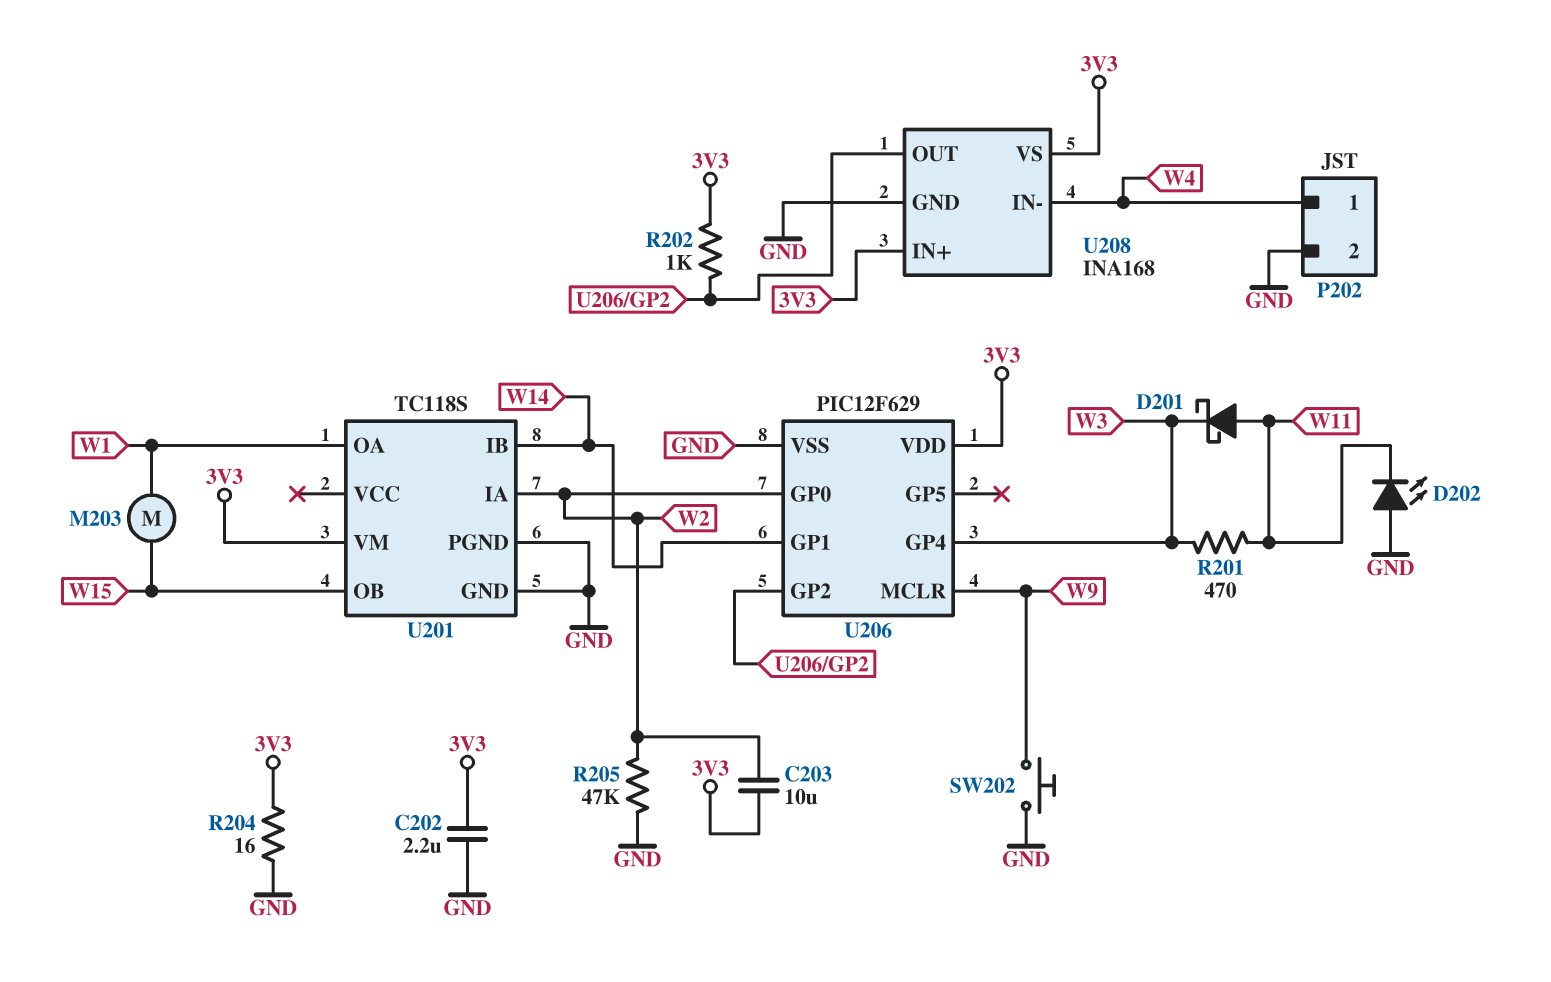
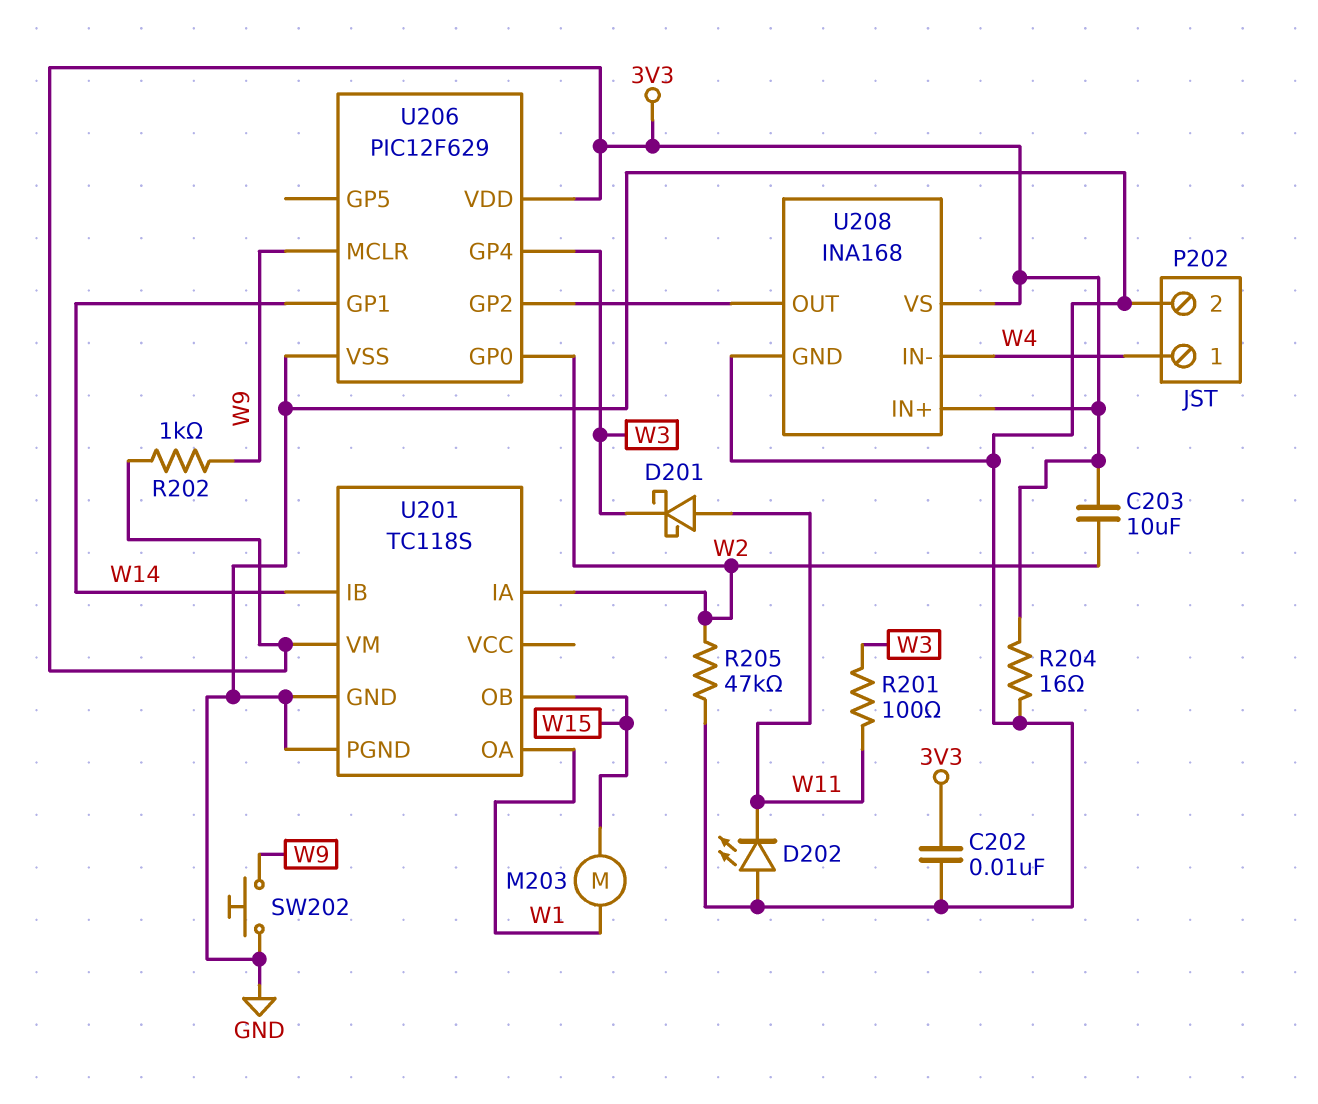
C202: 2.2uF (3V3, GND) -> 10nF (3V3, GND)
R201: 470 (W3, W11) -> 100 (W3, W11)
R202: 1k (3V3, U206/GP2) -> 1k (3V3, W9)

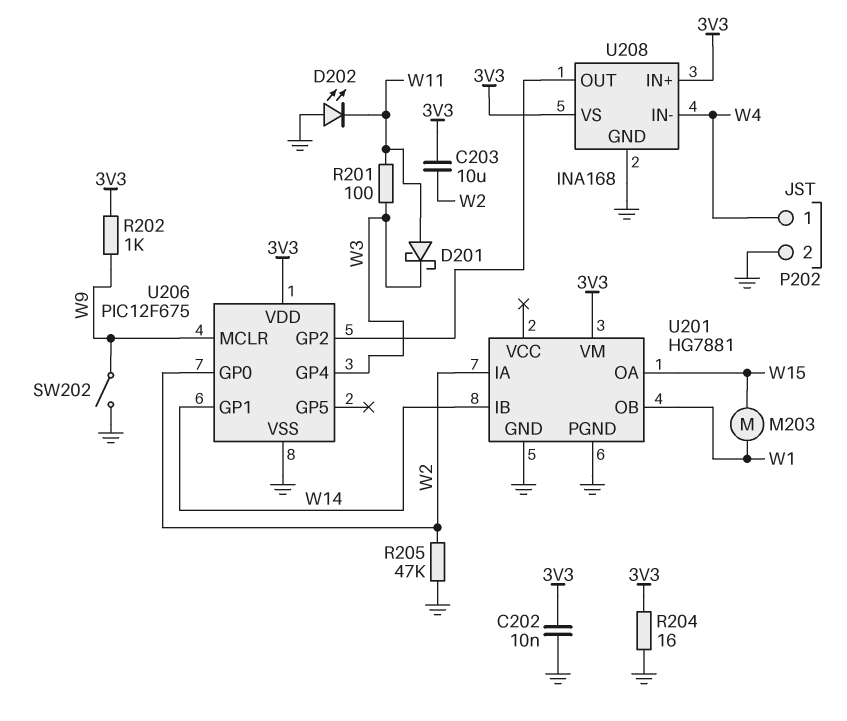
SW202: button (GND, W9) -> switch (GND, W9)
U201: TC118S -> HG7881
U201 pin OA: W1 -> W15
U201 pin OB: W15 -> W1
U206: PIC12F629 -> PIC12F675

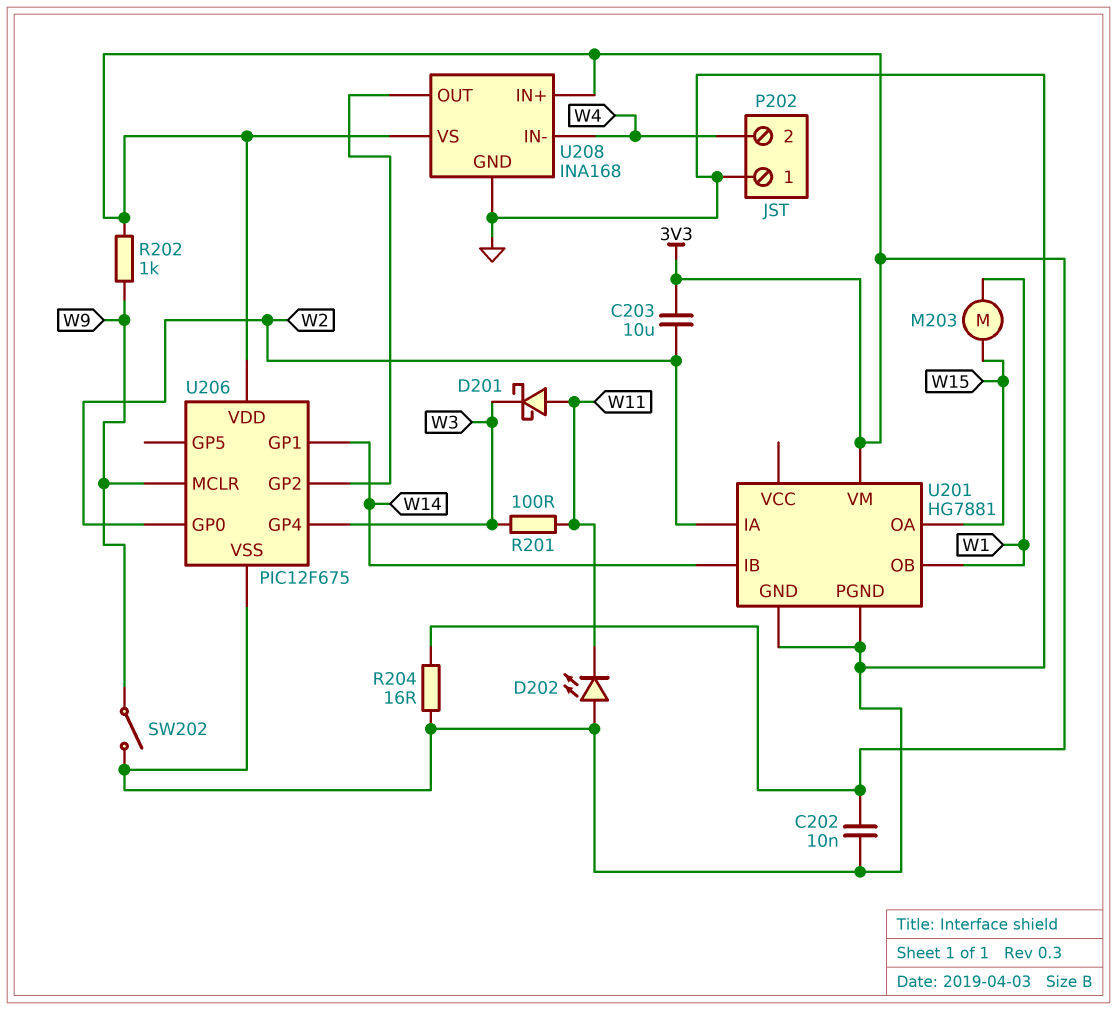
P202 pin 1: W4 -> GND
P202 pin 2: GND -> W4
R205: 47k (GND, W2) -> none

